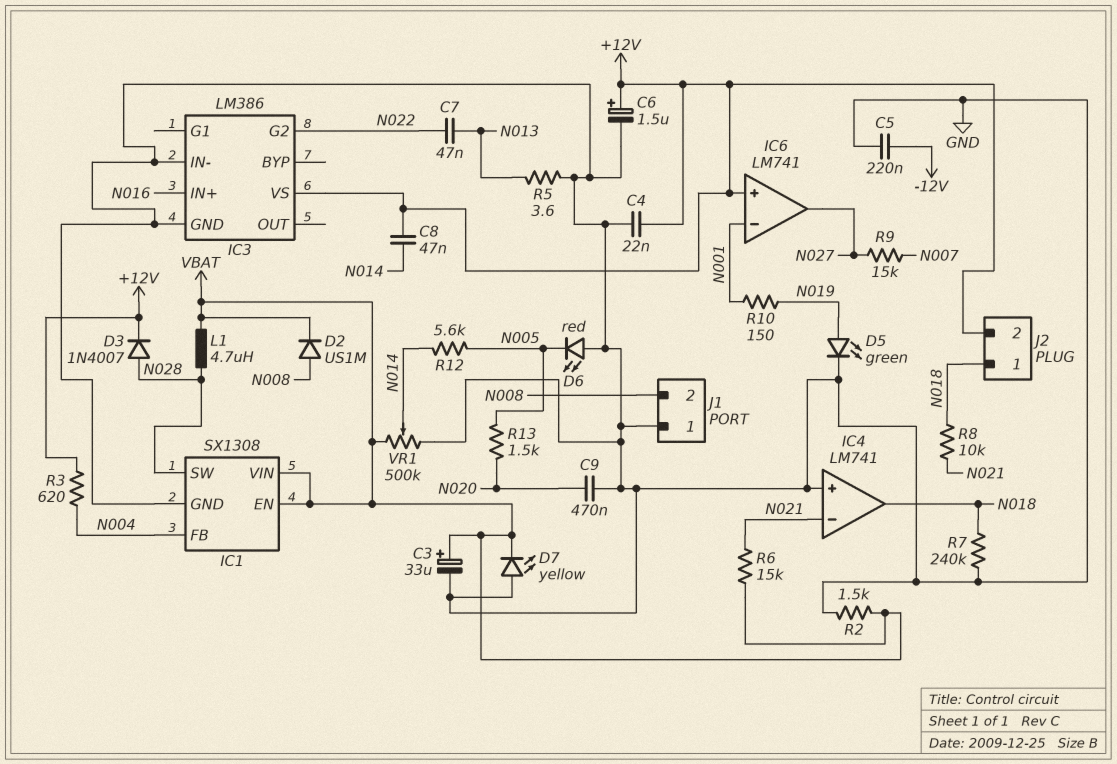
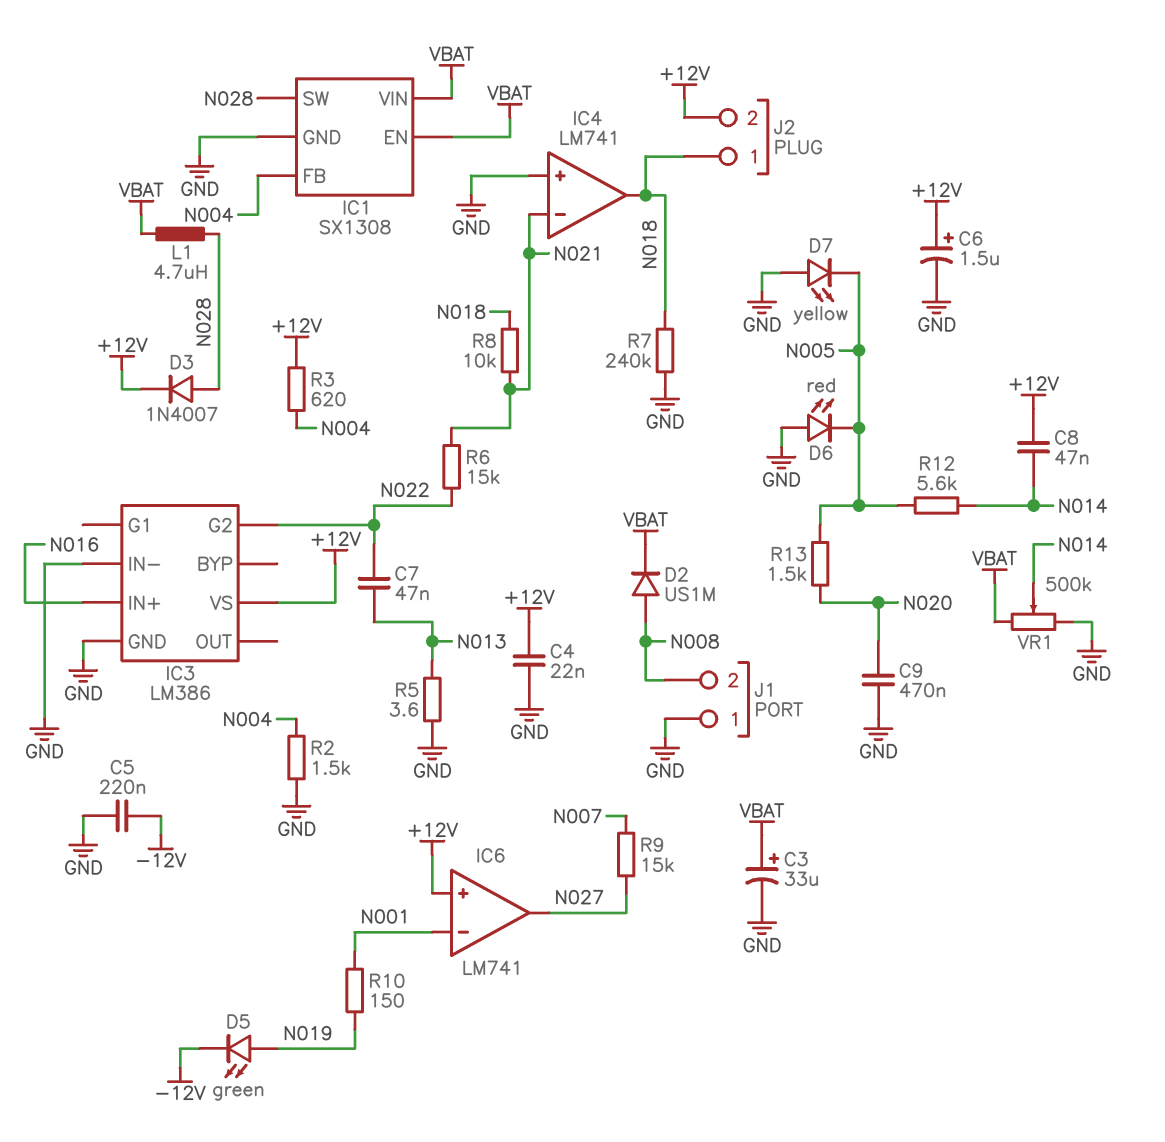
D5: LED green (A N019, K GND) -> LED green (A N019, K -12V)
D7: LED yellow (A GND, K VBAT) -> LED yellow (A GND, K N005)
R2: 1.5k (GND, VBAT) -> 1.5k (GND, N004)
R6: 15k (N021, VBAT) -> 15k (N021, N022)

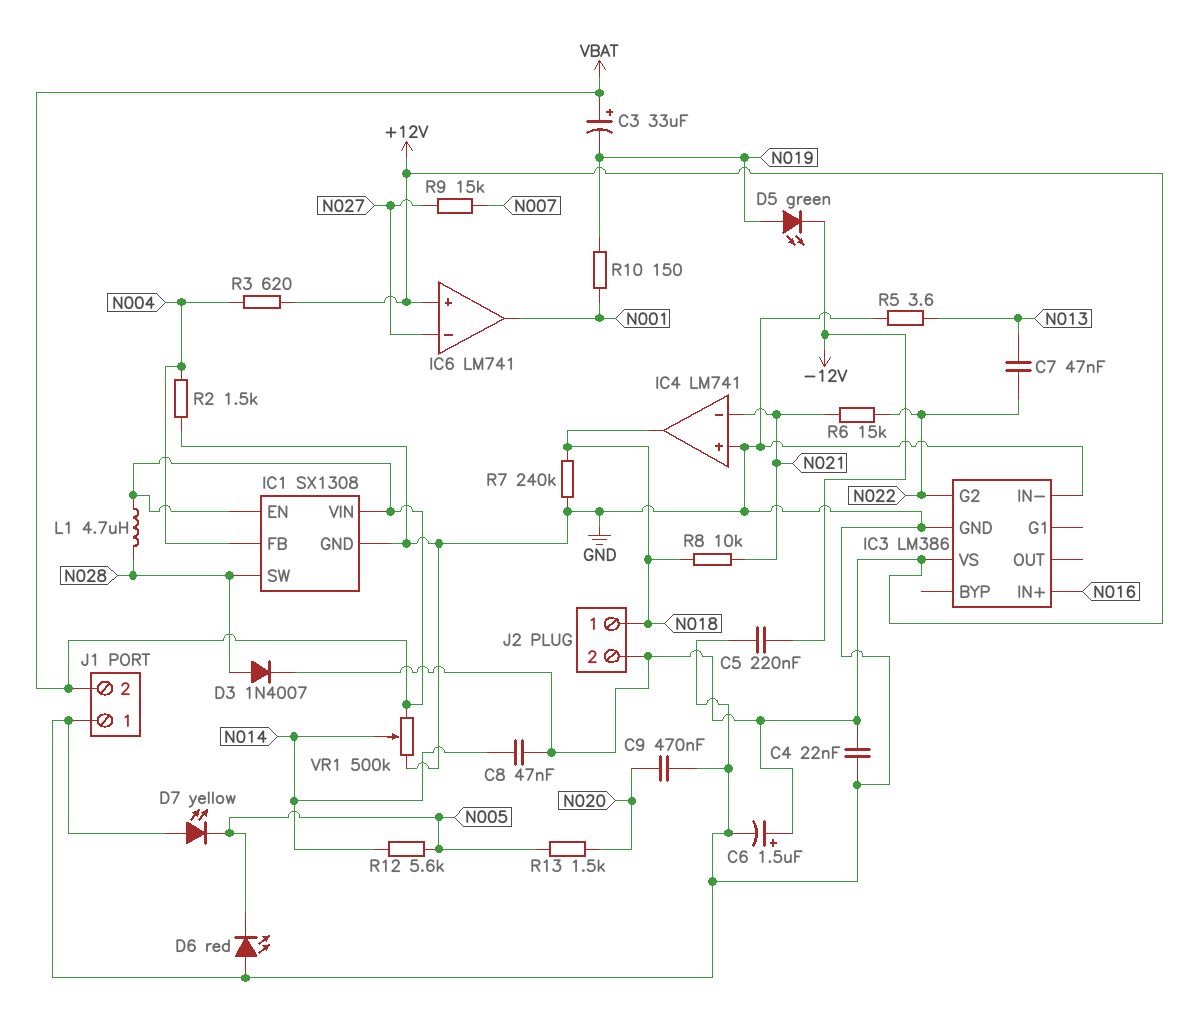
C3: 33uF (plus VBAT, minus GND) -> 33uF (plus VBAT, minus N019)
D2: diode US1M (A N008, K VBAT) -> none
IC6 pin in-: N001 -> N027
IC6 pin out: N027 -> N001
J1 pin 2: N008 -> VBAT

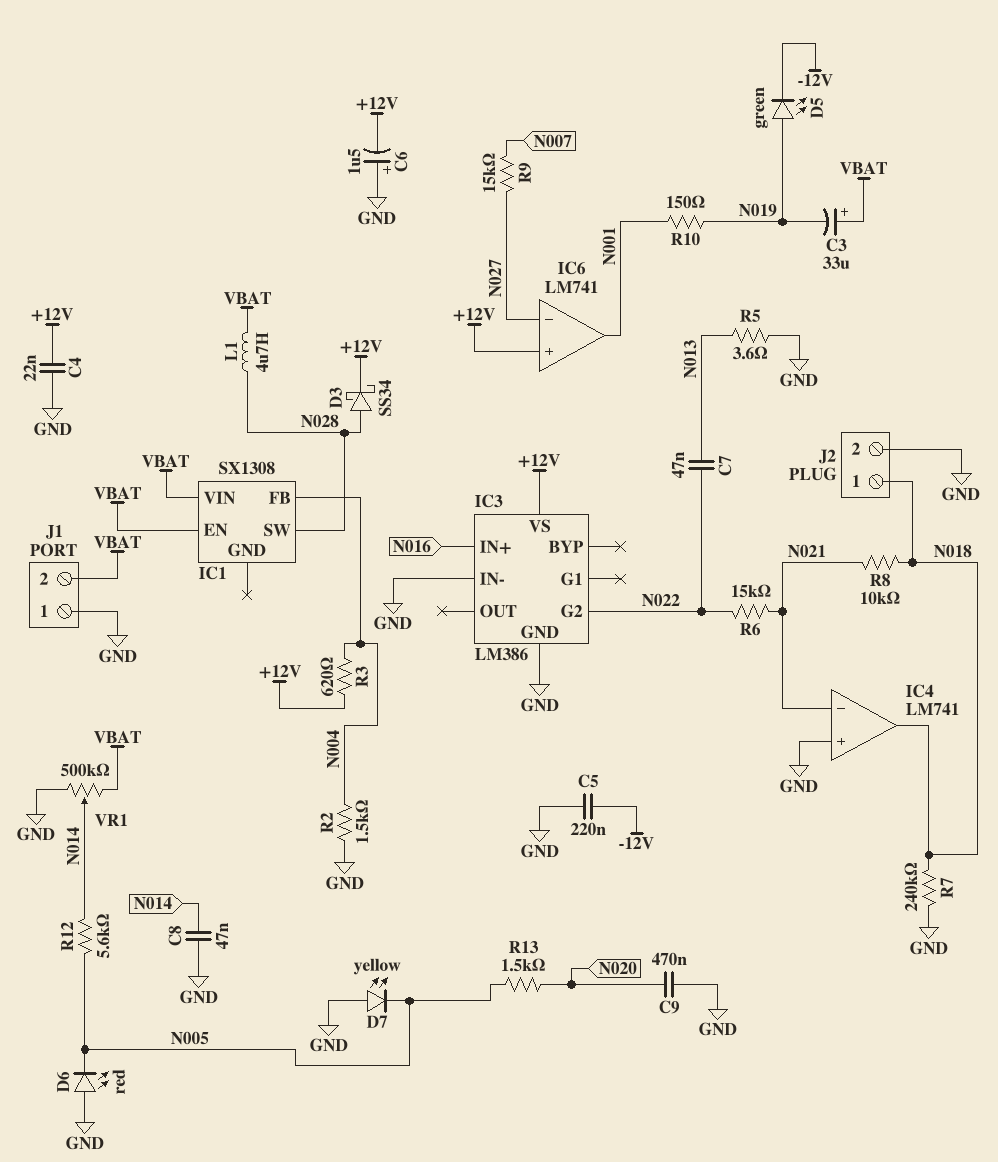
C6: 1.5uF (plus +12V, minus GND) -> 1.5uF (plus GND, minus +12V)
C8: 47nF (+12V, N014) -> 47nF (GND, N014)
D3: diode 1N4007 (A N028, K +12V) -> schottky SS34 (A N028, K +12V)
IC1 pin GND: GND -> none
J2 pin 2: +12V -> GND

